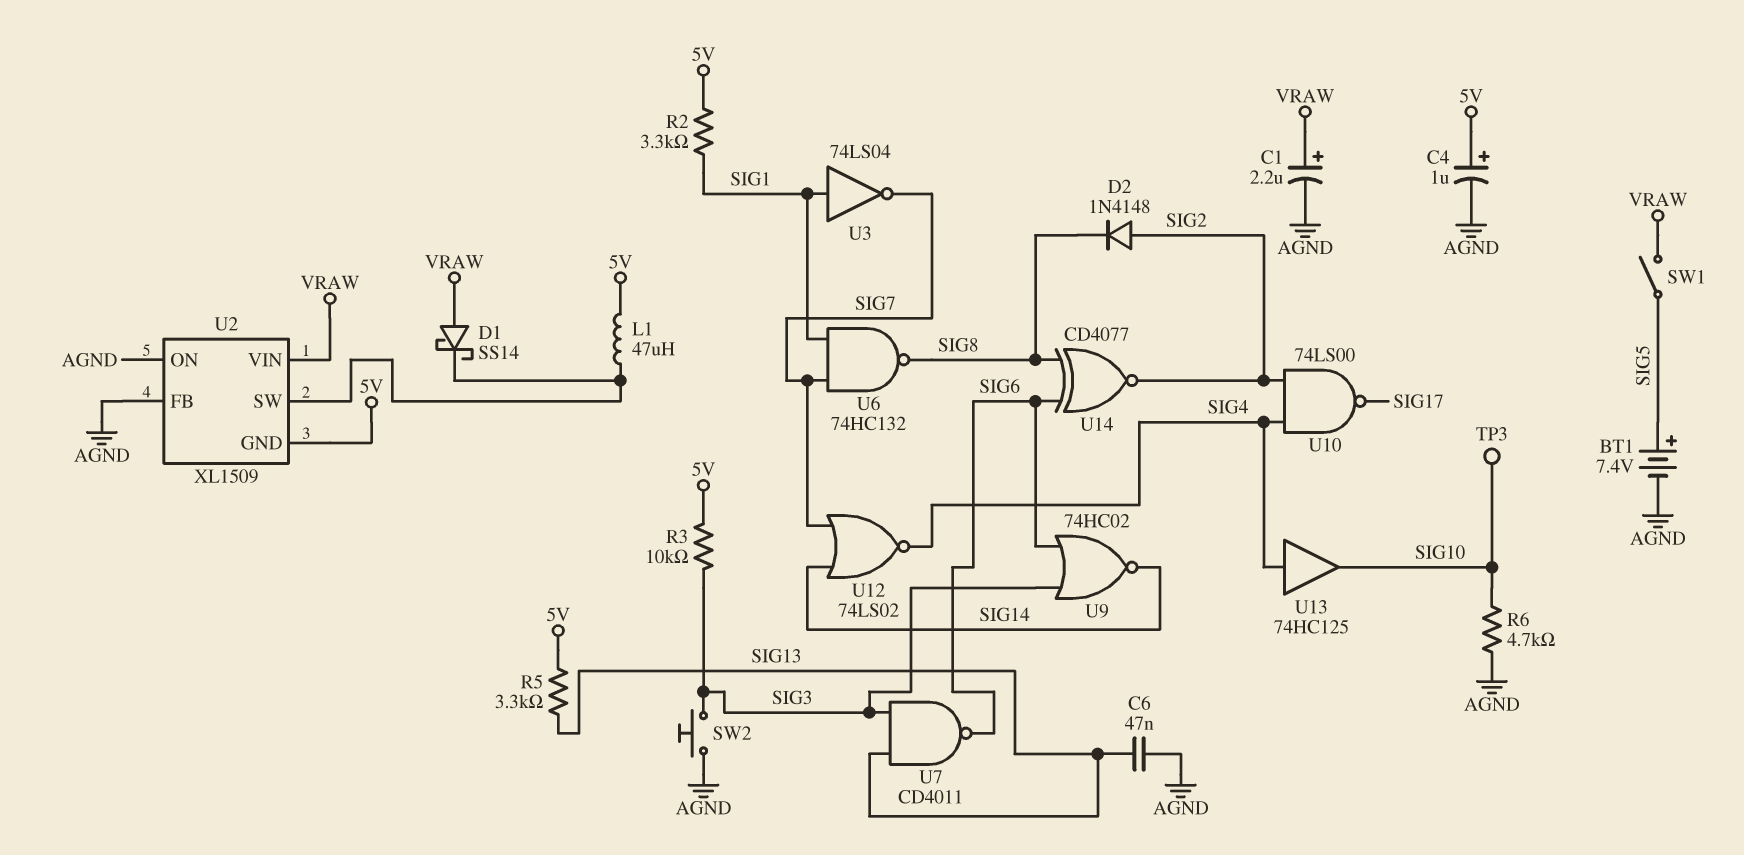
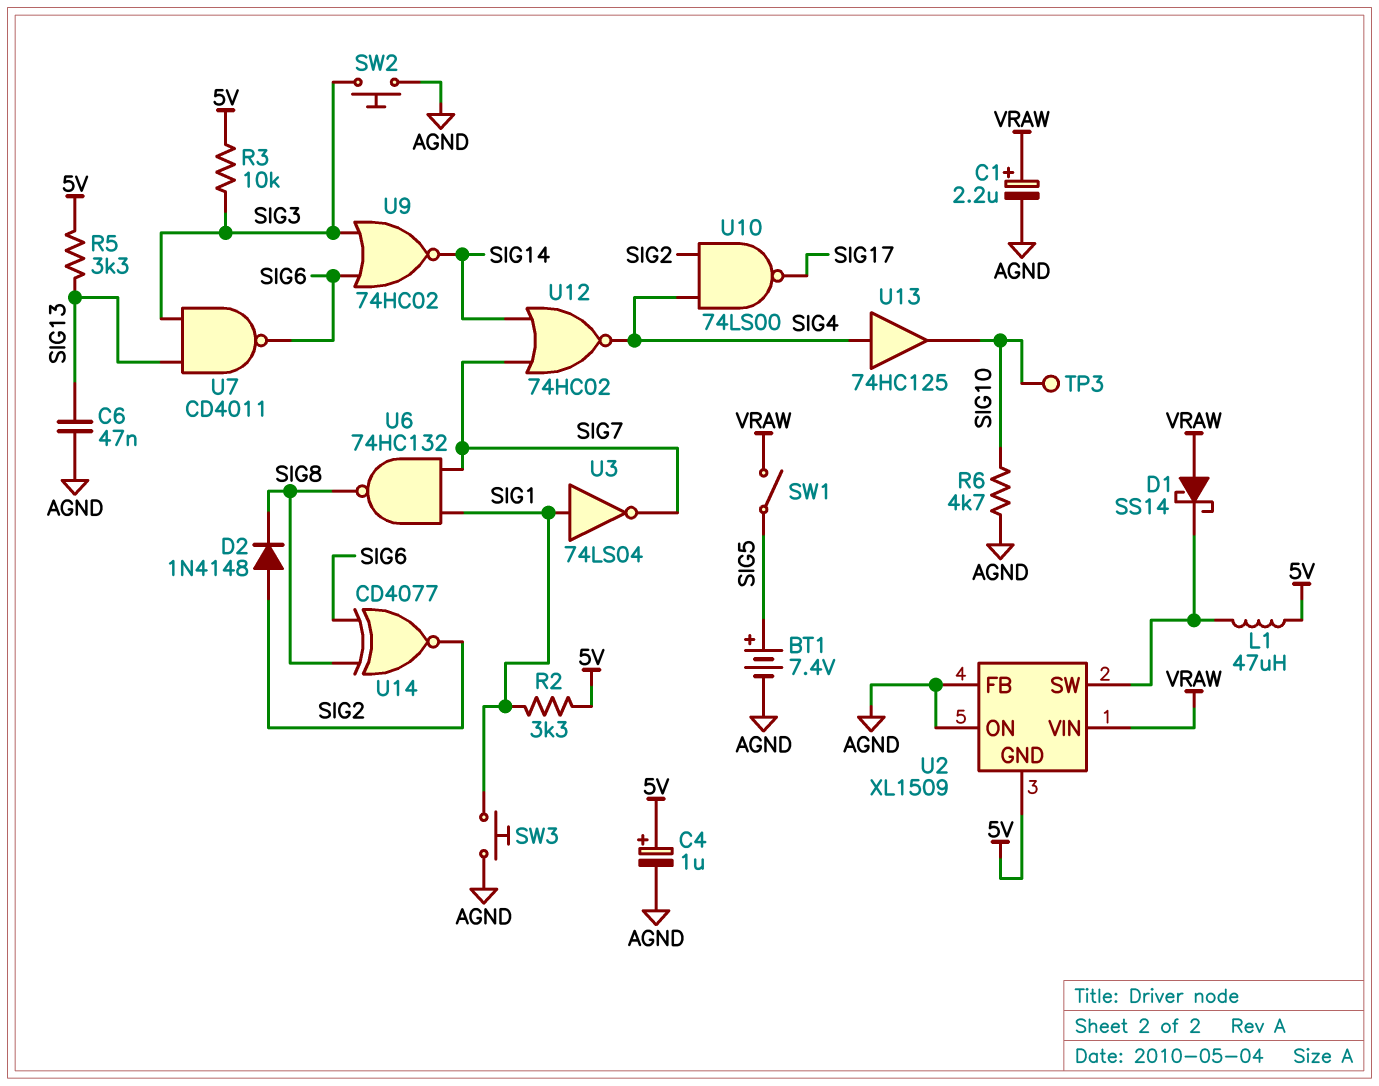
SW3: none -> button (AGND, SIG1)
U12: NOR 74LS02 (in SIG7, in SIG14, out SIG4) -> NOR 74HC02 (in SIG7, in SIG14, out SIG4)

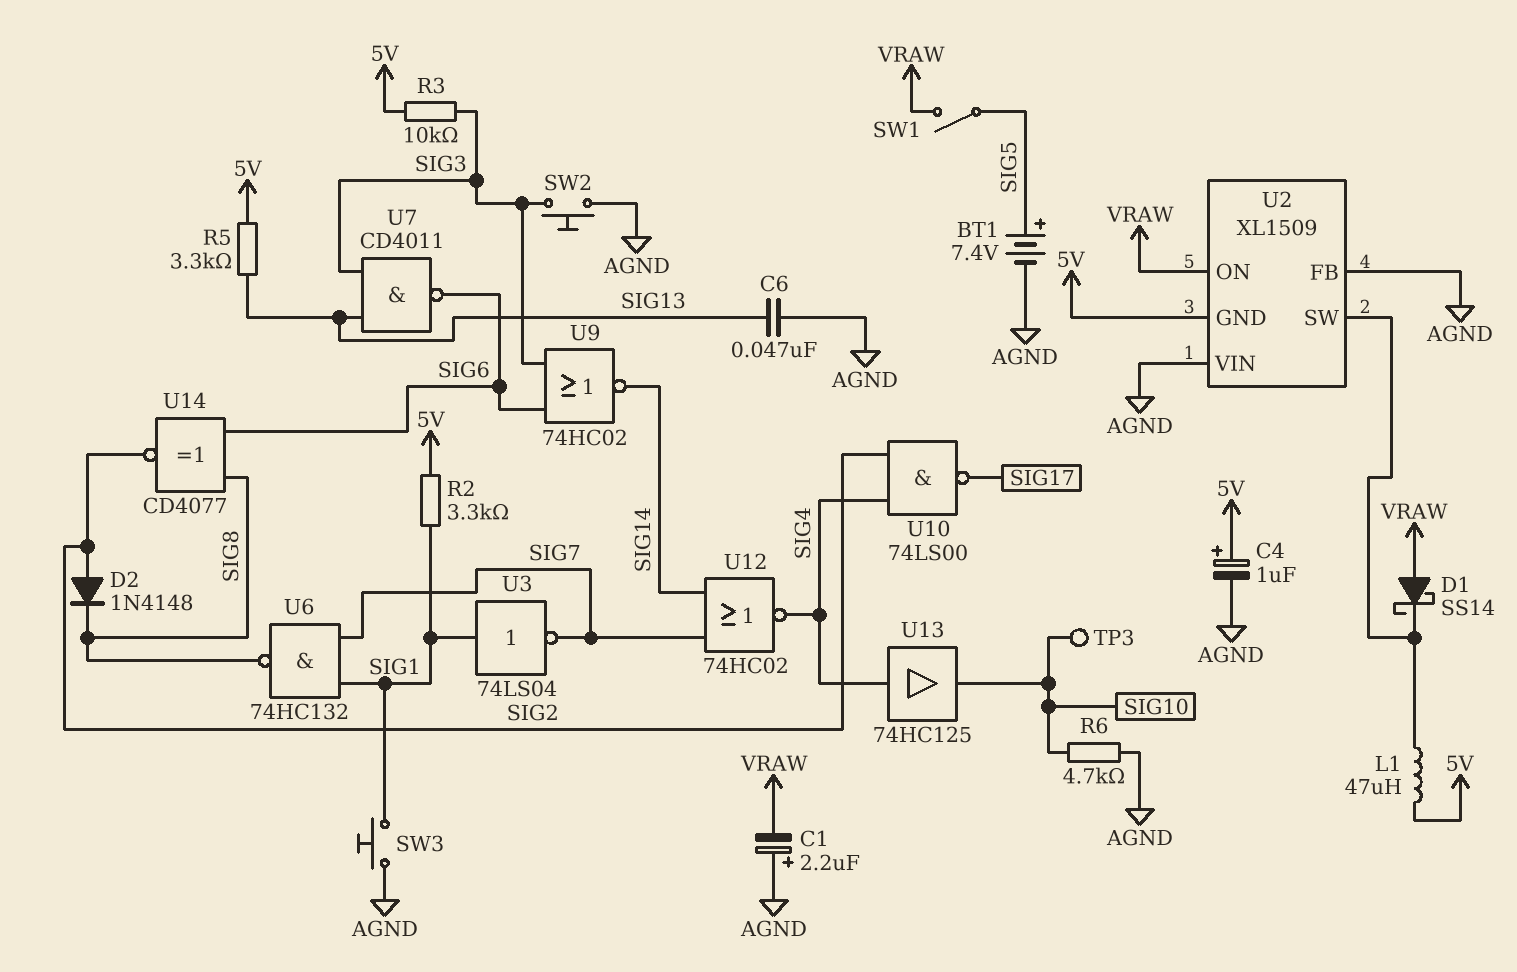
C1: 2.2uF (plus VRAW, minus AGND) -> 2.2uF (plus AGND, minus VRAW)
U2 pin ON: AGND -> VRAW
U2 pin VIN: VRAW -> AGND

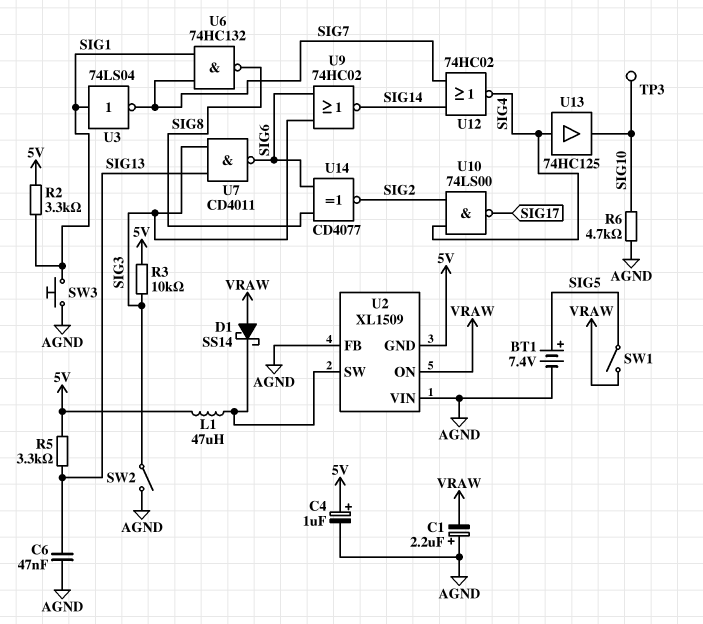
D2: diode 1N4148 (A SIG2, K SIG8) -> none
SW2: button (AGND, SIG3) -> switch (AGND, SIG3)

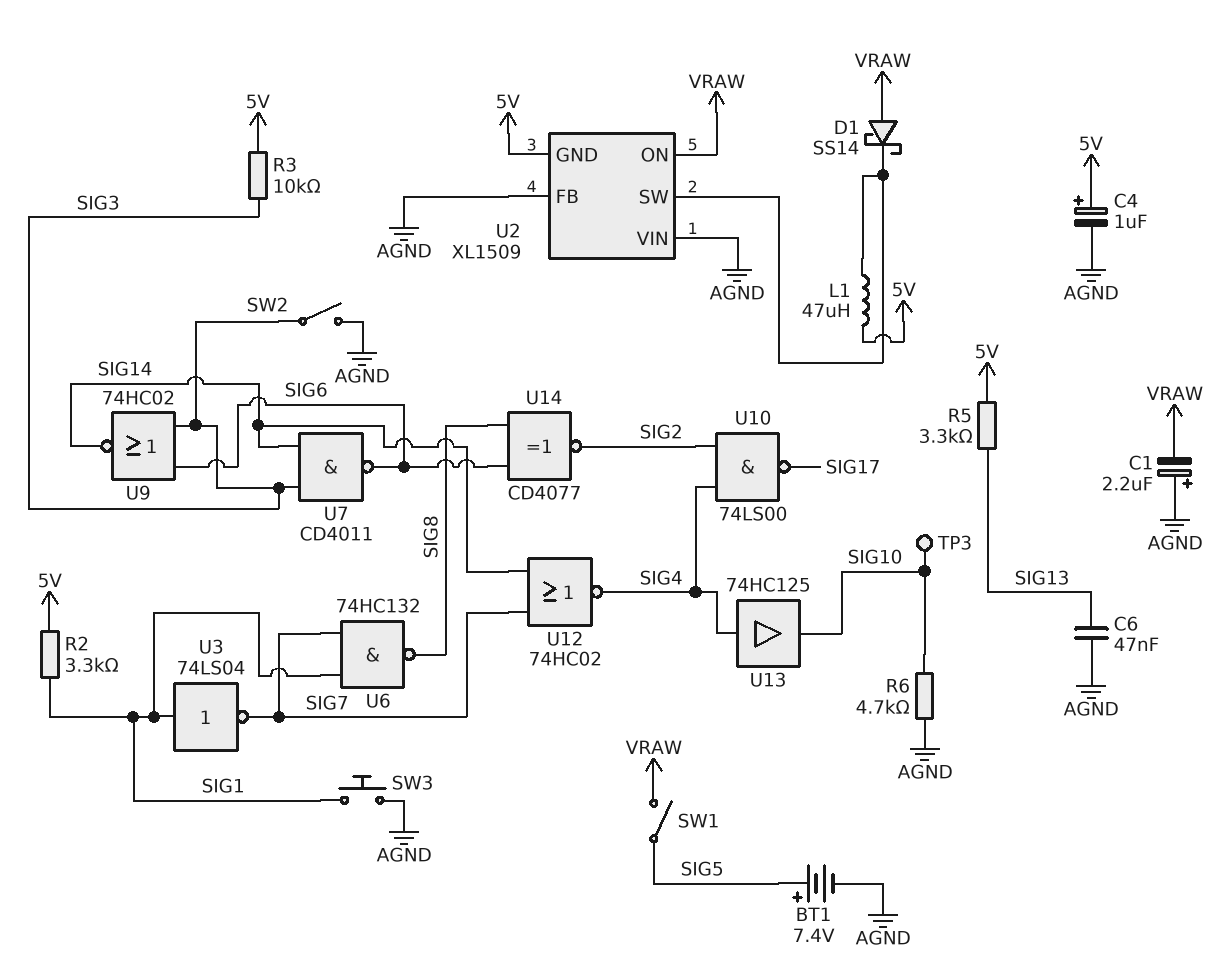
U7: NAND CD4011 (in SIG3, in SIG13, out SIG6) -> NAND CD4011 (in SIG3, in SIG14, out SIG6)

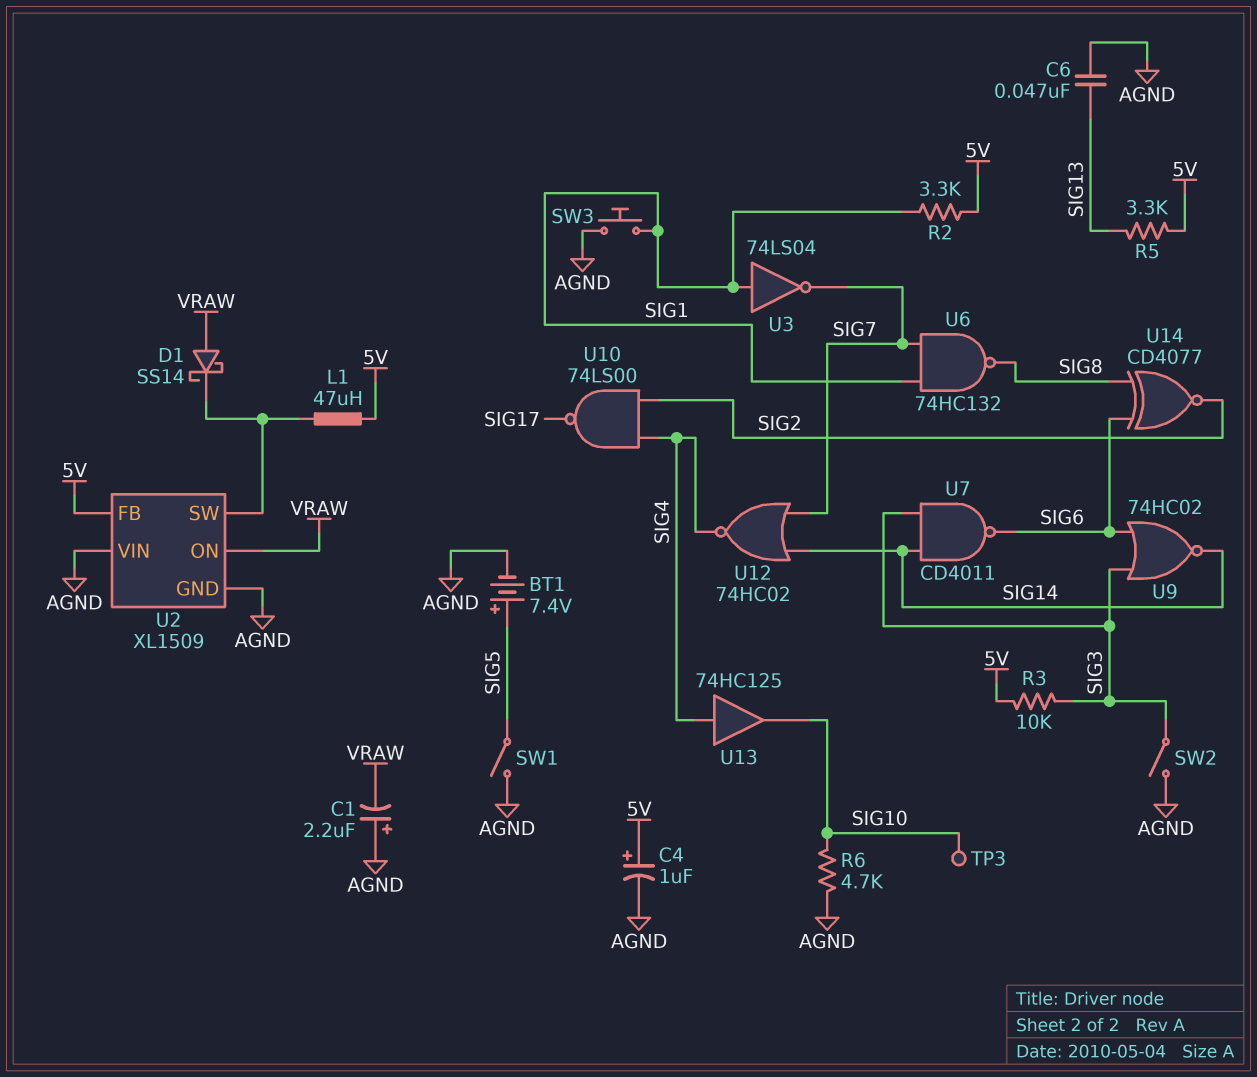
SW1: switch (SIG5, VRAW) -> switch (AGND, SIG5)
U2 pin FB: AGND -> 5V
U2 pin GND: 5V -> AGND

